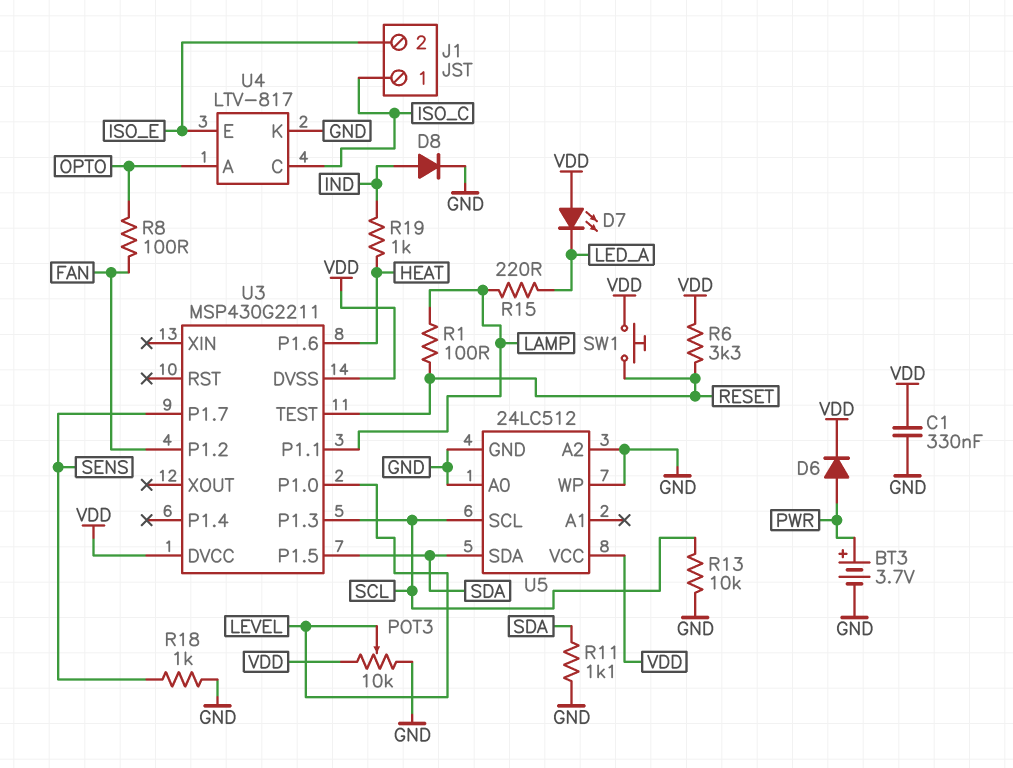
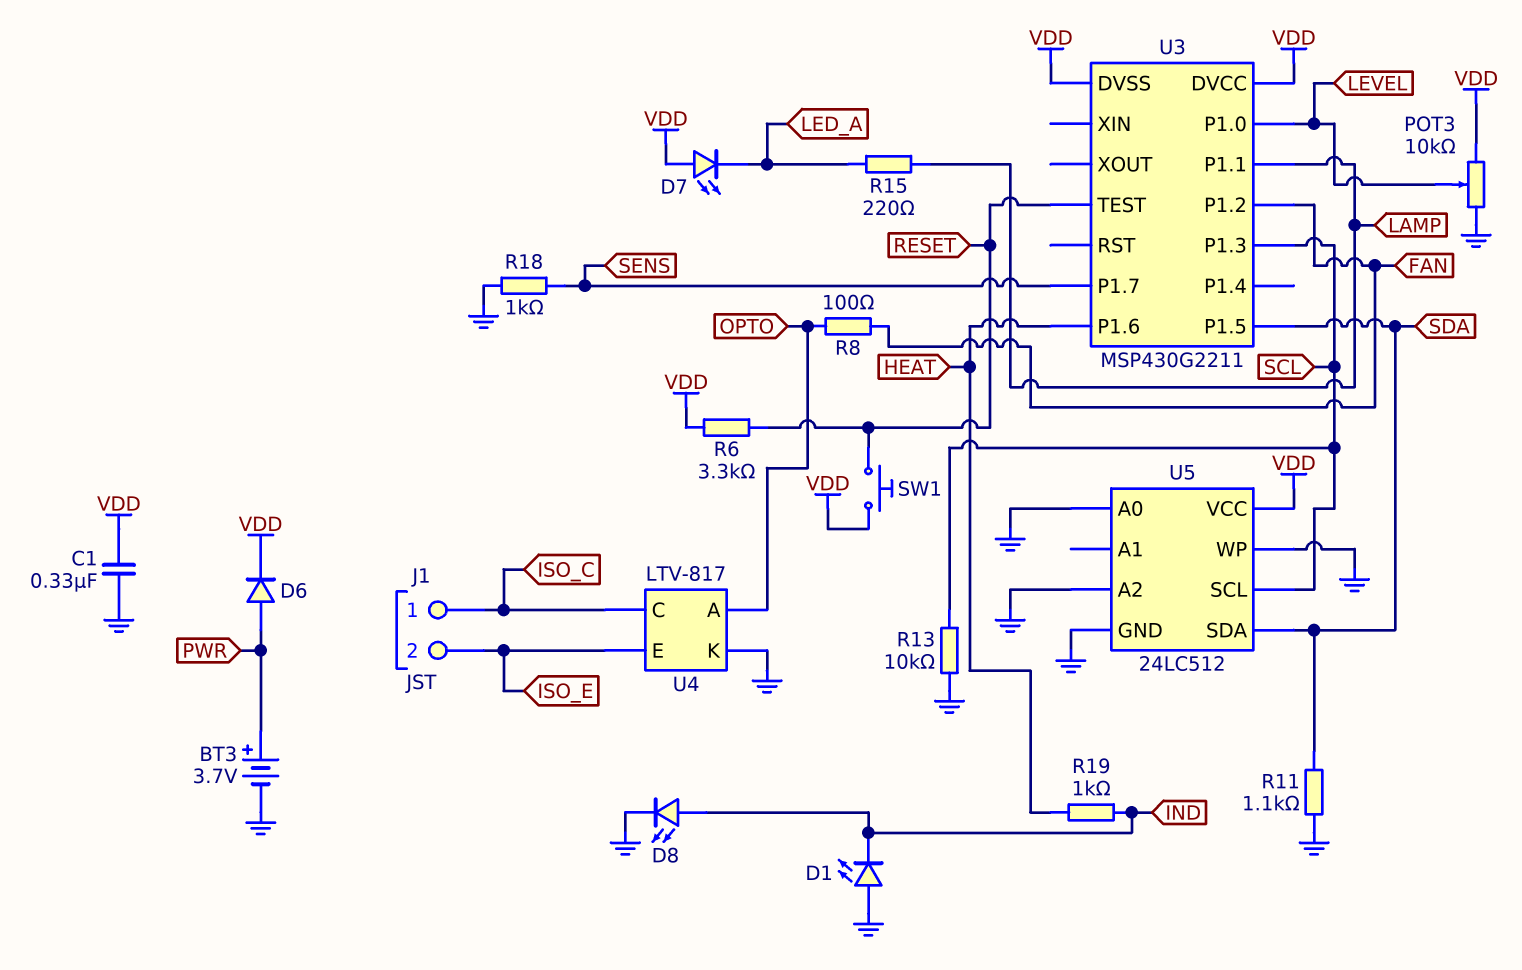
D1: none -> LED (A GND, K IND)
D8: diode (A IND, K GND) -> LED (A IND, K GND)
R1: 100 (LAMP, RESET) -> none

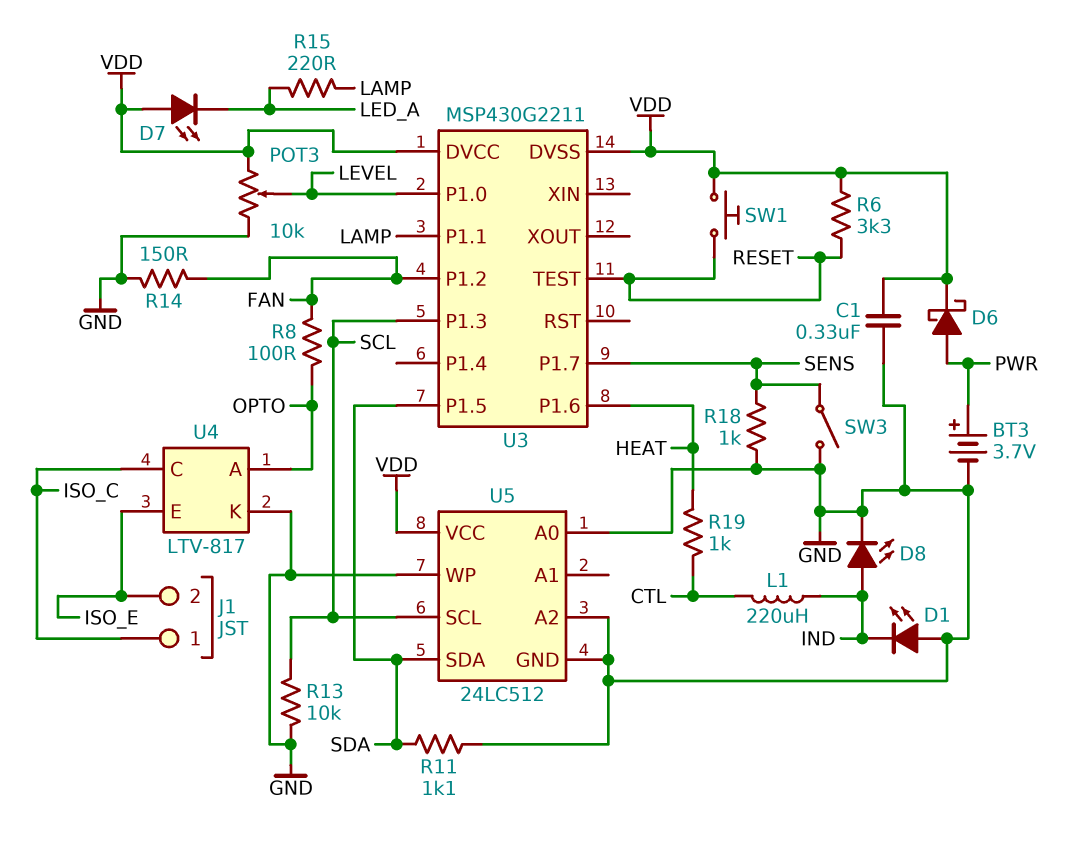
D6: diode (A PWR, K VDD) -> schottky (A PWR, K VDD)
L1: none -> 220uH (CTL, IND)
R14: none -> 150 (FAN, GND)
R19: 1k (HEAT, IND) -> 1k (CTL, HEAT)
SW3: none -> switch (GND, SENS)

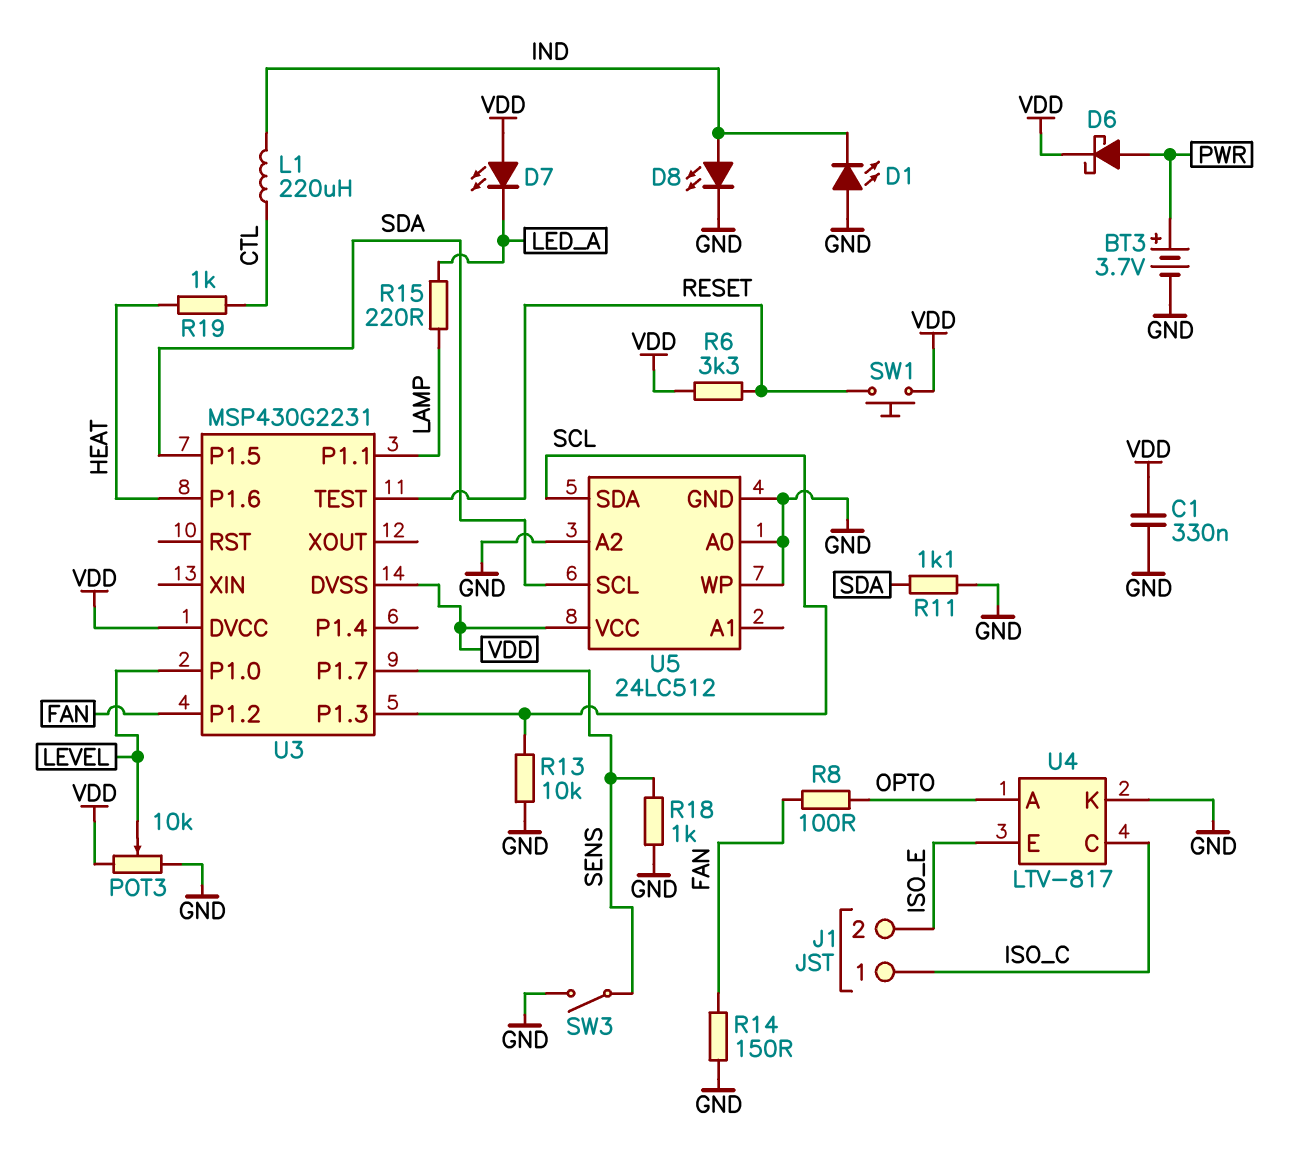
U3: MSP430G2211 -> MSP430G2231
U5 pin SCL: SCL -> SDA
U5 pin SDA: SDA -> SCL

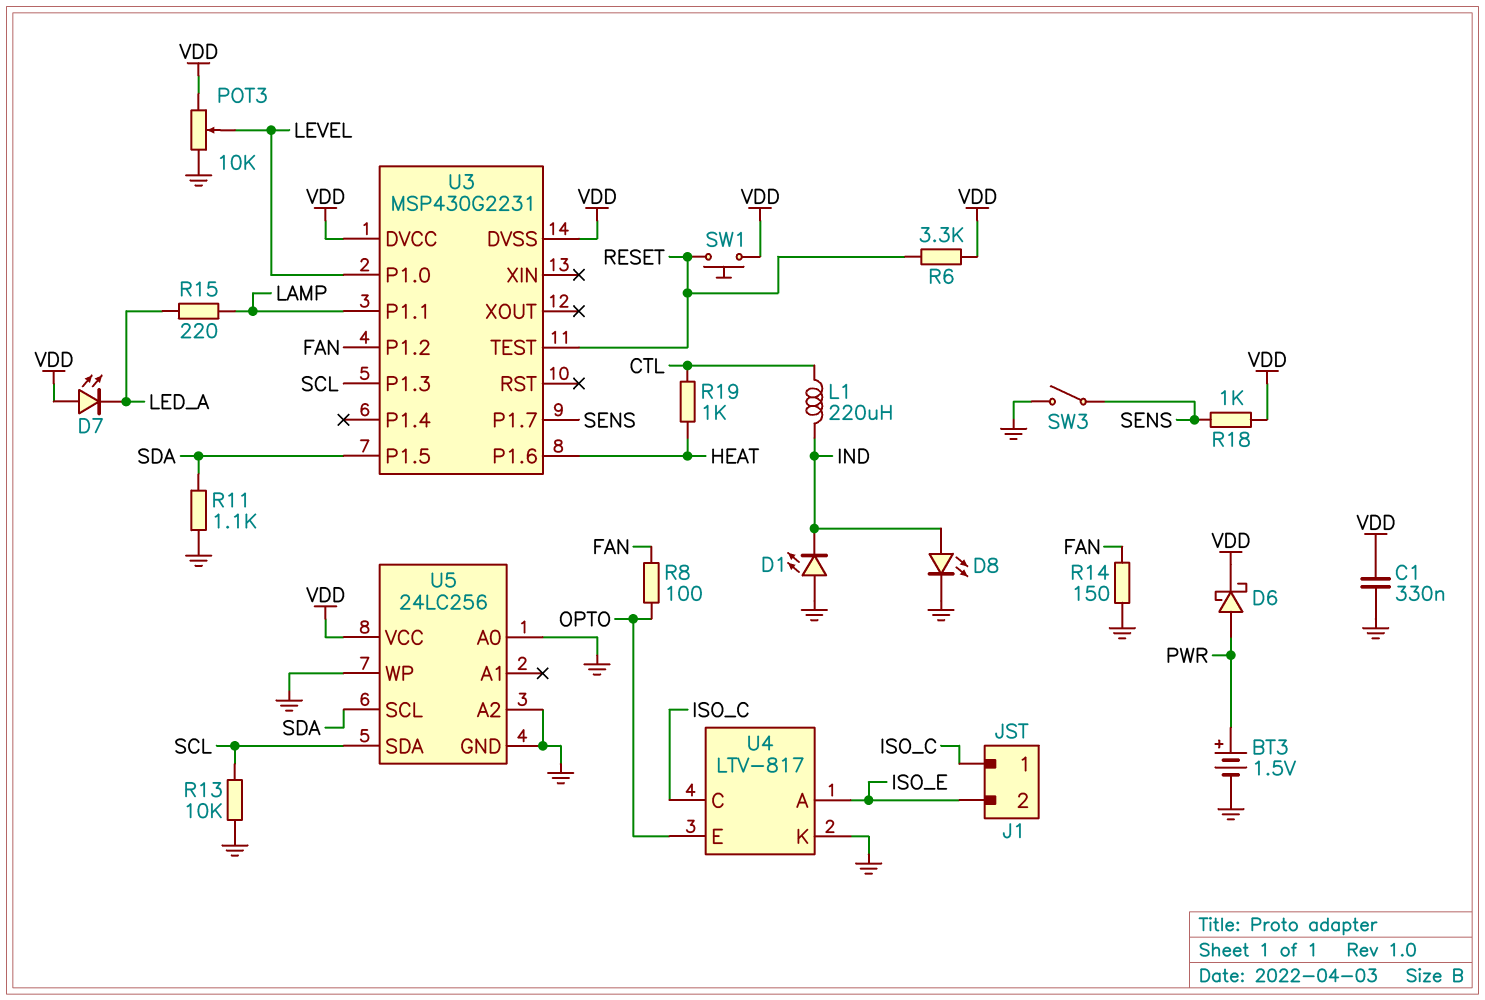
BT3: 3.7V (plus PWR, minus GND) -> 1.5V (plus PWR, minus GND)
R18: 1k (GND, SENS) -> 1k (SENS, VDD)
U4 pin A: OPTO -> ISO_E
U4 pin E: ISO_E -> OPTO
U5: 24LC512 -> 24LC256

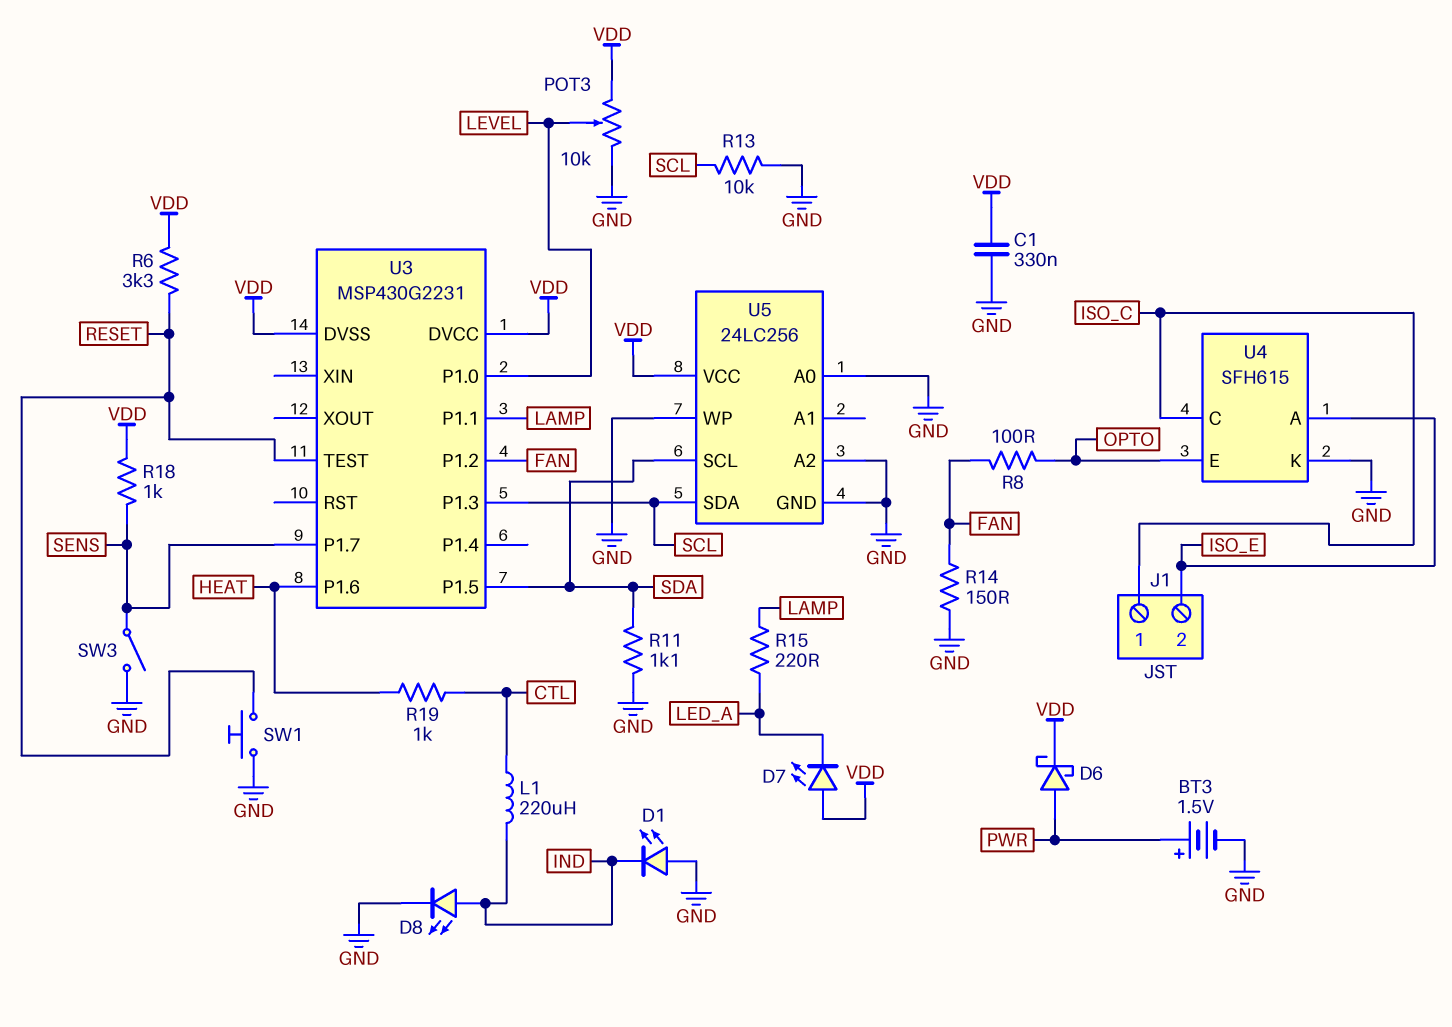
SW1: button (RESET, VDD) -> button (GND, RESET)
U4: LTV-817 -> SFH615

